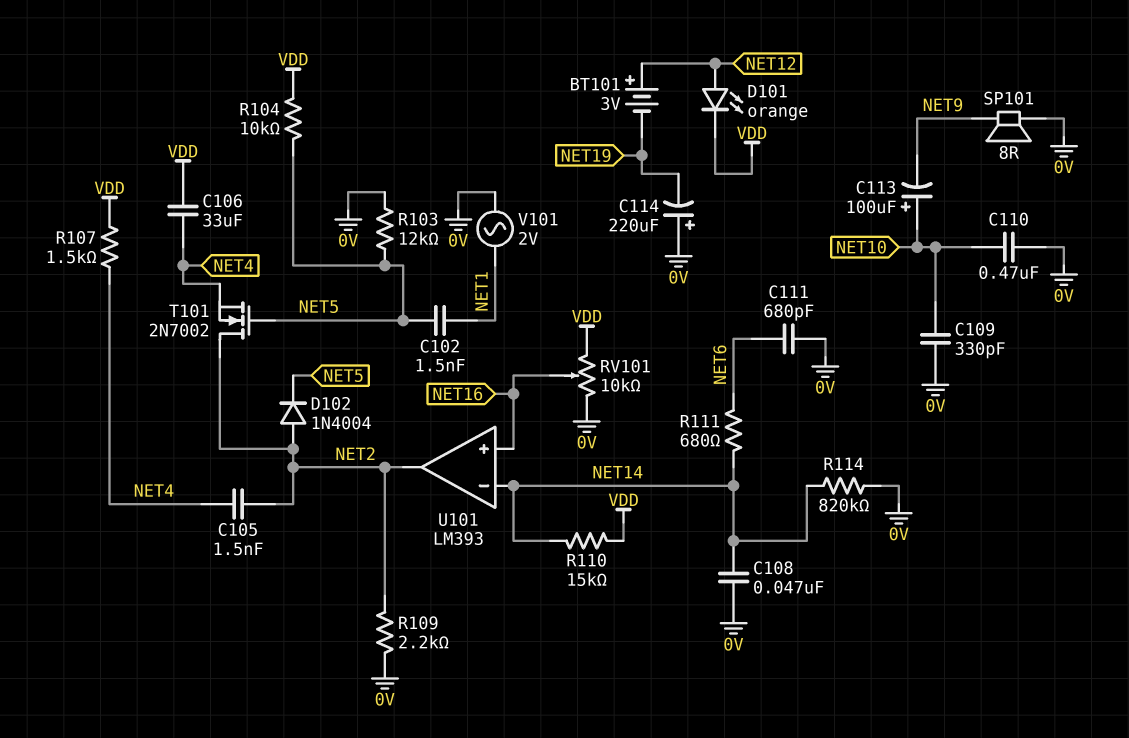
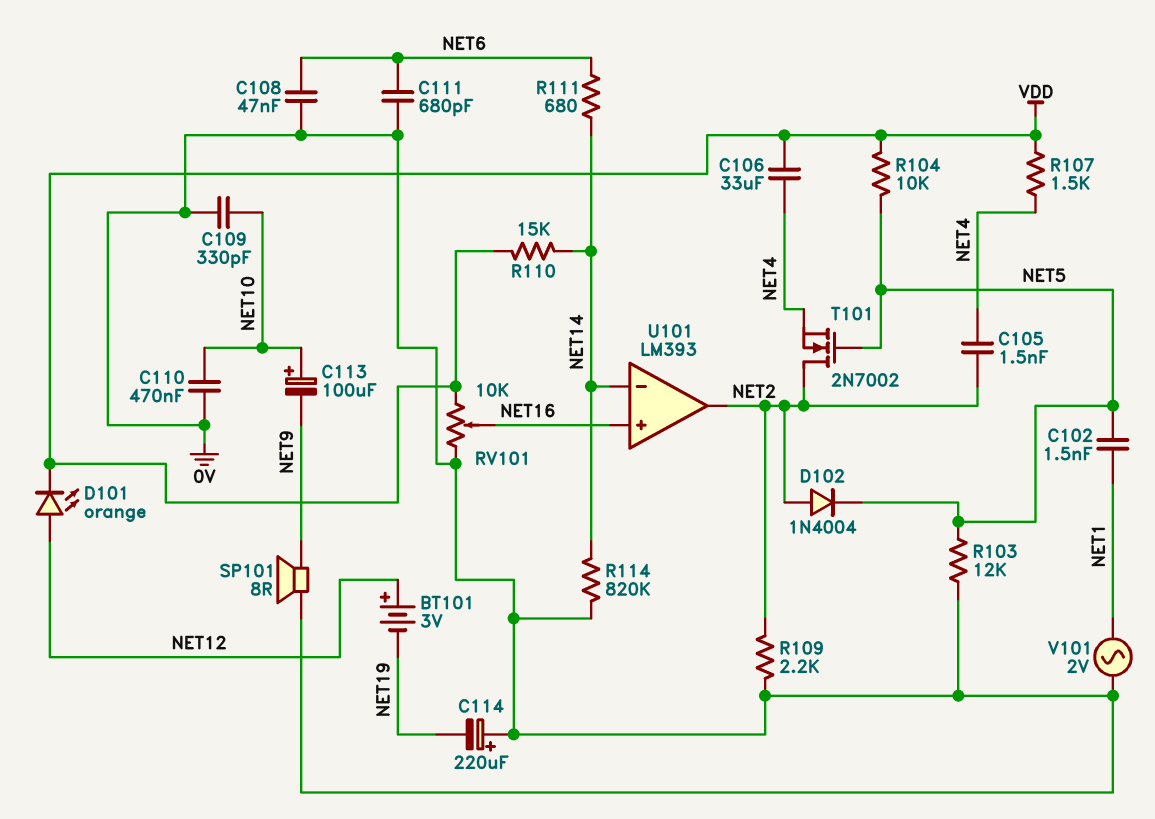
C108: 47nF (0V, NET14) -> 47nF (0V, NET6)

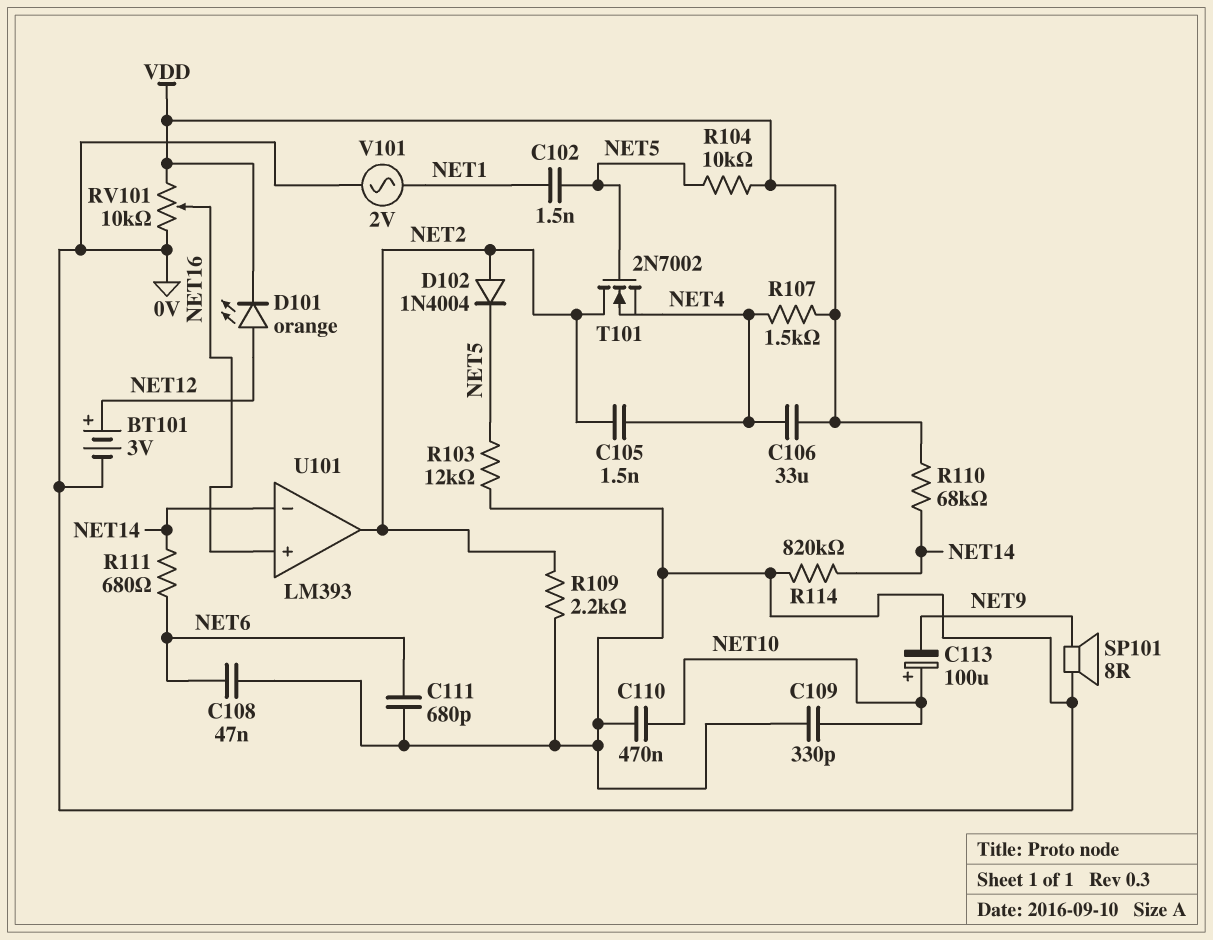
BT101: 3V (plus NET12, minus NET19) -> 3V (plus NET12, minus 0V)
C114: 220uF (plus 0V, minus NET19) -> none
R110: 15k (NET14, VDD) -> 68k (NET14, VDD)

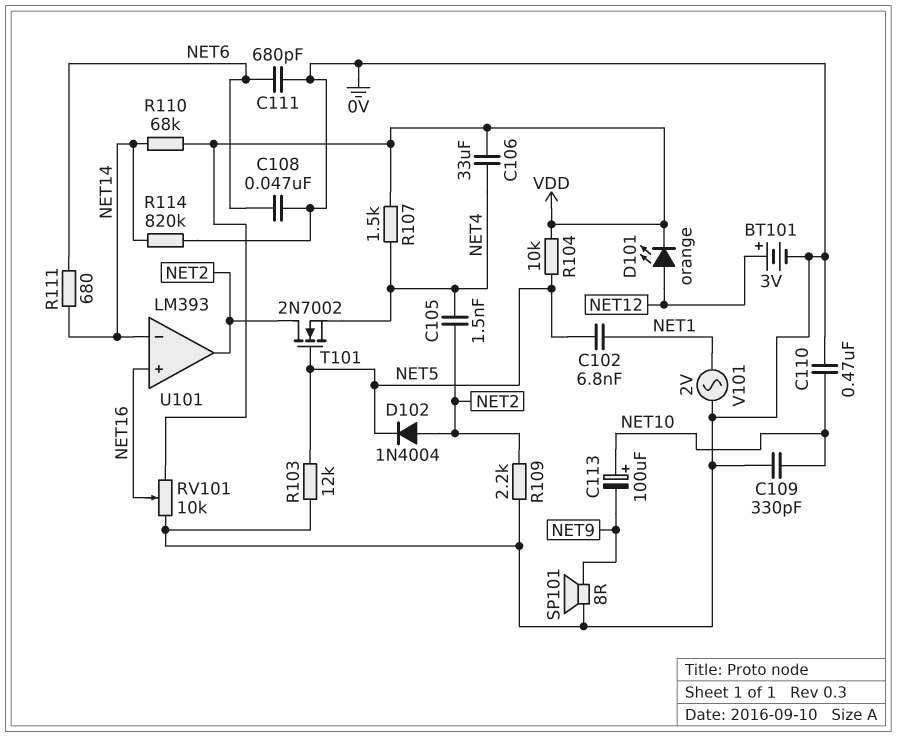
C102: 1.5nF (NET1, NET5) -> 6.8nF (NET1, NET5)

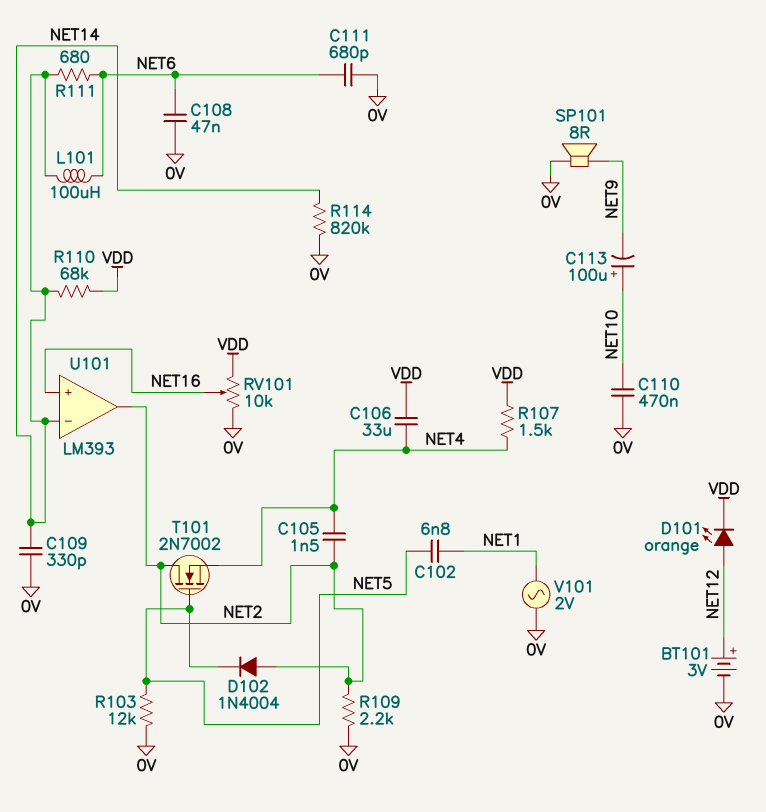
C109: 330pF (0V, NET10) -> 330pF (0V, NET14)
L101: none -> 100uH (NET6, NET14)
R104: 10k (NET5, VDD) -> none

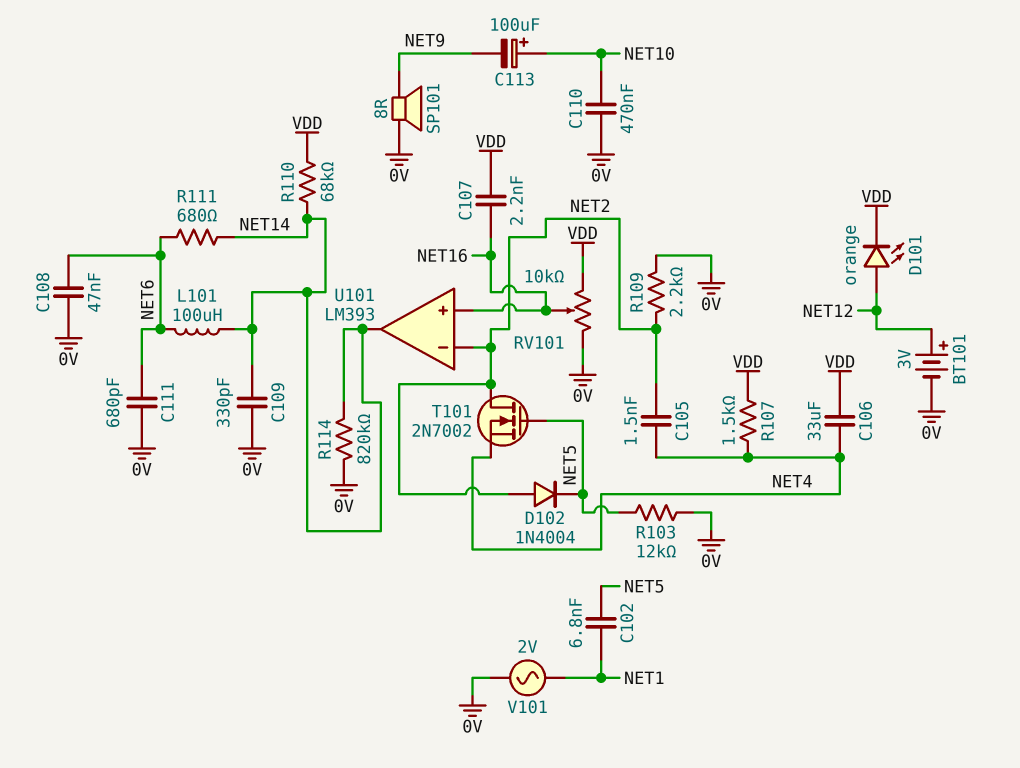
C107: none -> 2.2nF (NET16, VDD)
U101 pin in-: NET14 -> NET2
U101 pin out: NET2 -> NET14

